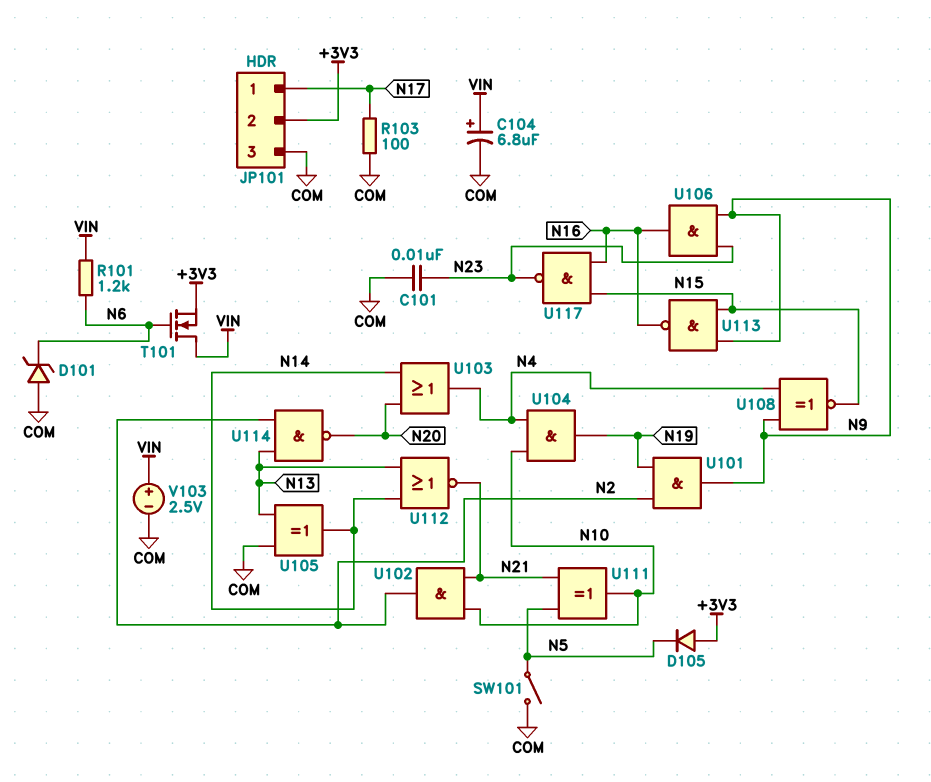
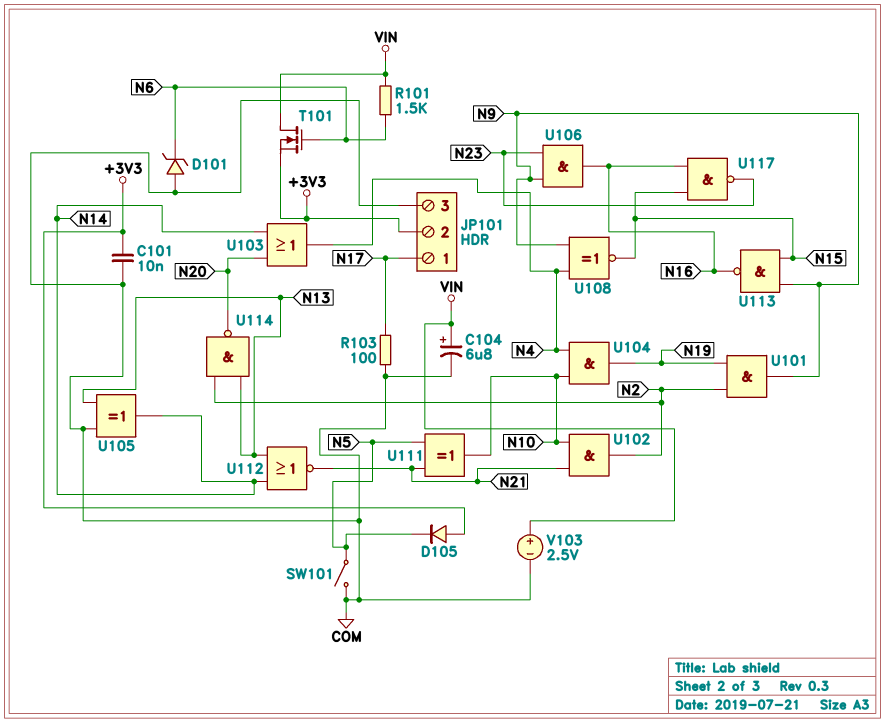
C101: 10nF (COM, N23) -> 10nF (+3V3, COM)
R101: 1.2k (N6, VIN) -> 1.5k (N6, VIN)

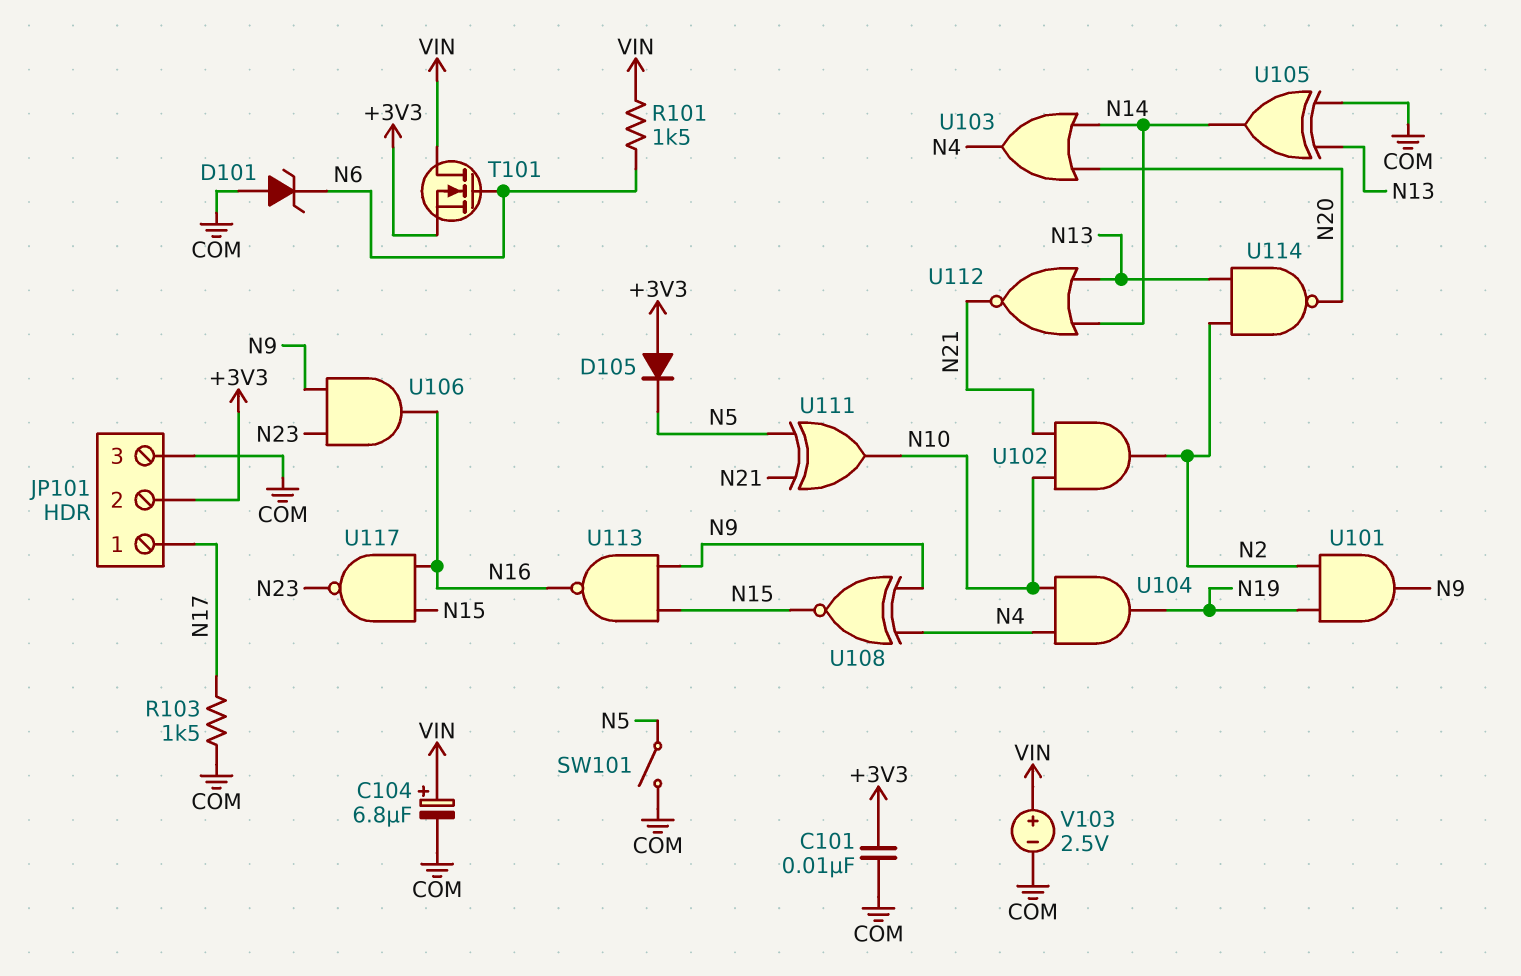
R103: 100 (COM, N17) -> 1.5k (COM, N17)

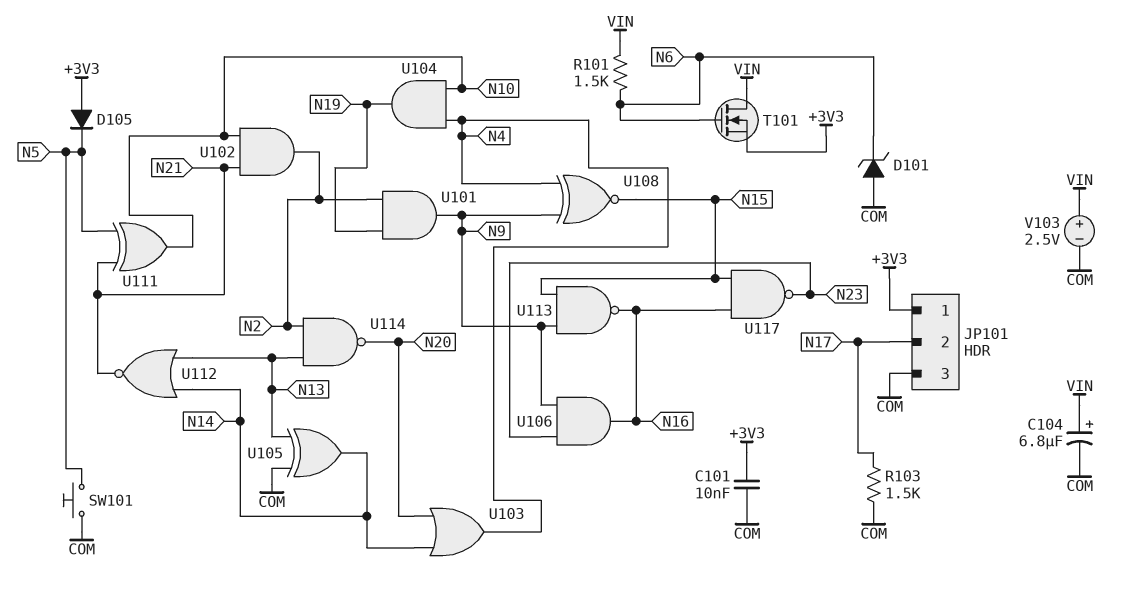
JP101 pin 1: N17 -> +3V3
JP101 pin 2: +3V3 -> N17
SW101: switch (COM, N5) -> button (COM, N5)

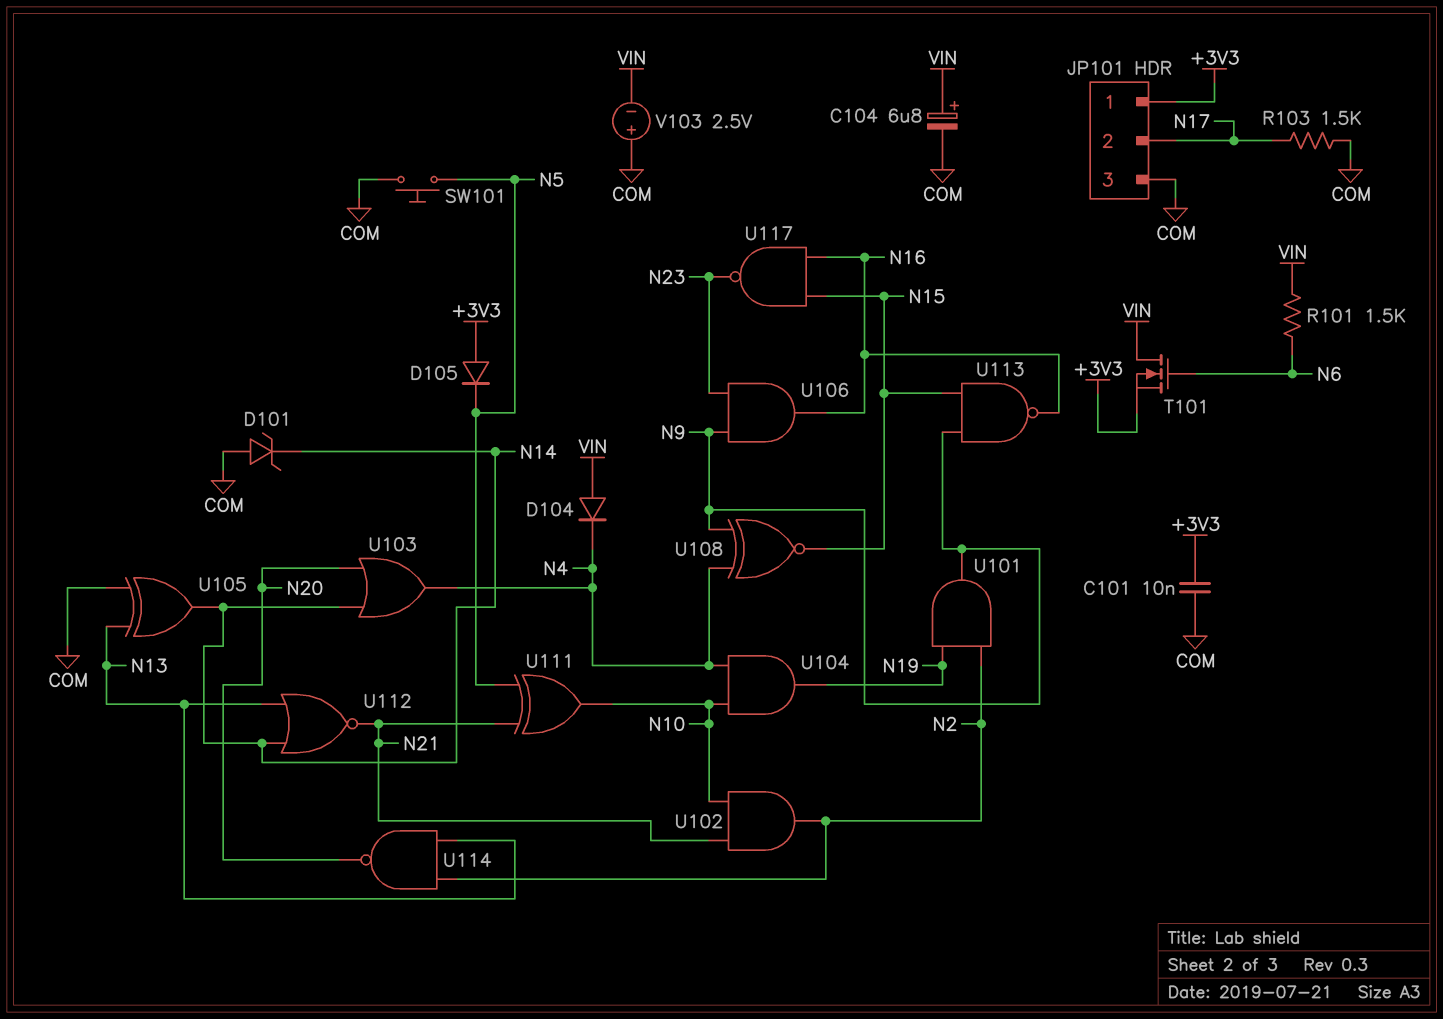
D101: zener (A COM, K N6) -> zener (A COM, K N14)
D104: none -> diode (A VIN, K N4)
V103: 2.5V (plus VIN, minus COM) -> 2.5V (plus COM, minus VIN)

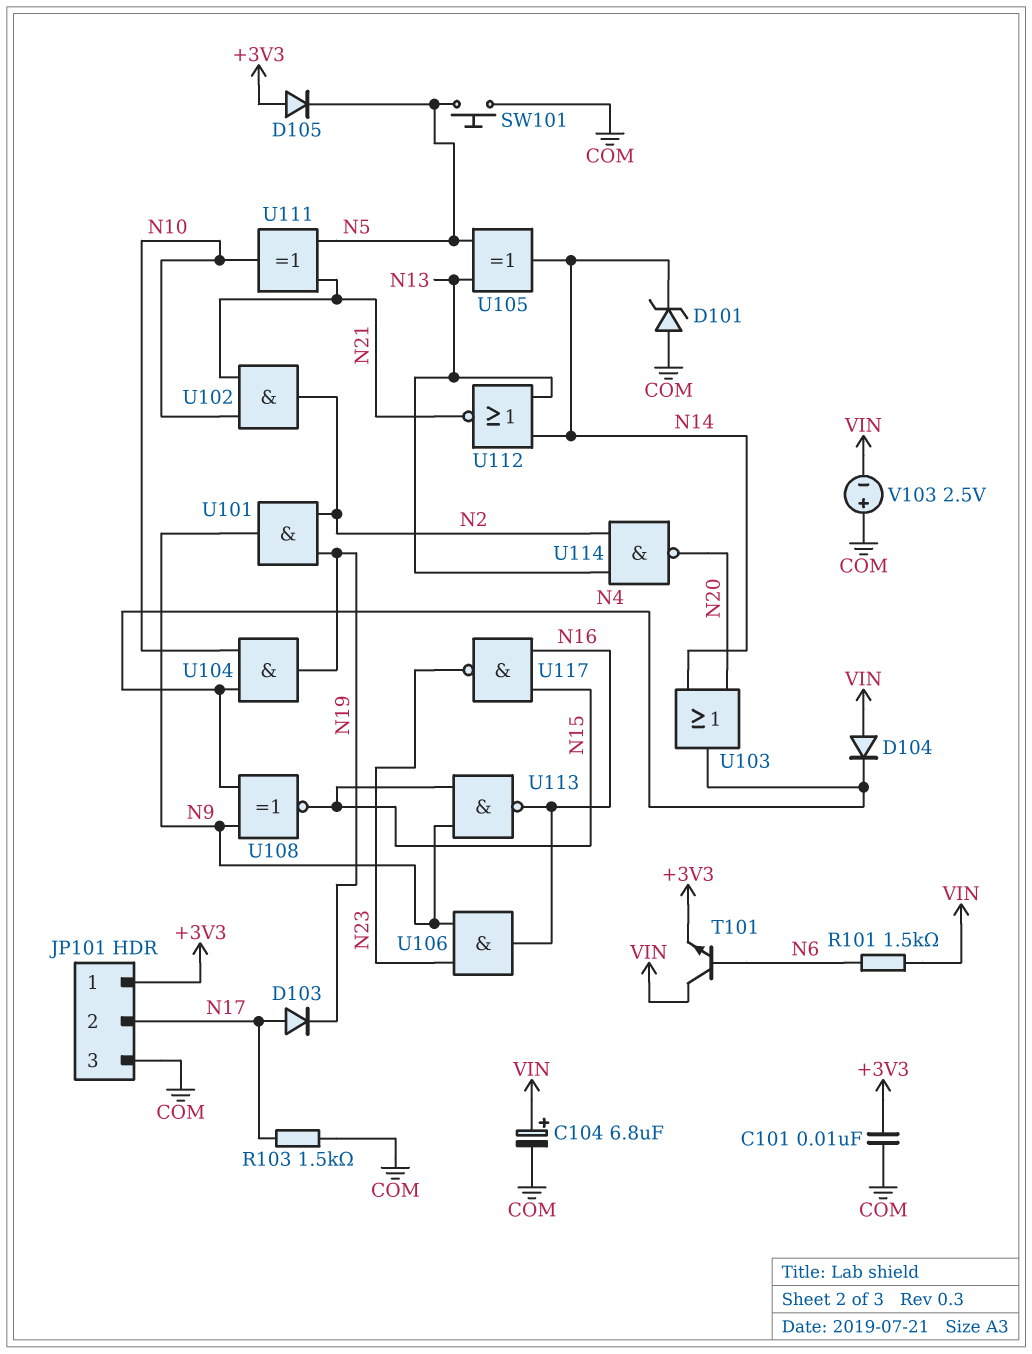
D103: none -> diode (A N17, K N19)
T101: NMOS (G N6, D VIN, S +3V3) -> NPN (B N6, C VIN, E +3V3)
U105: XOR (in COM, in N13, out N14) -> XOR (in N5, in N13, out N14)

